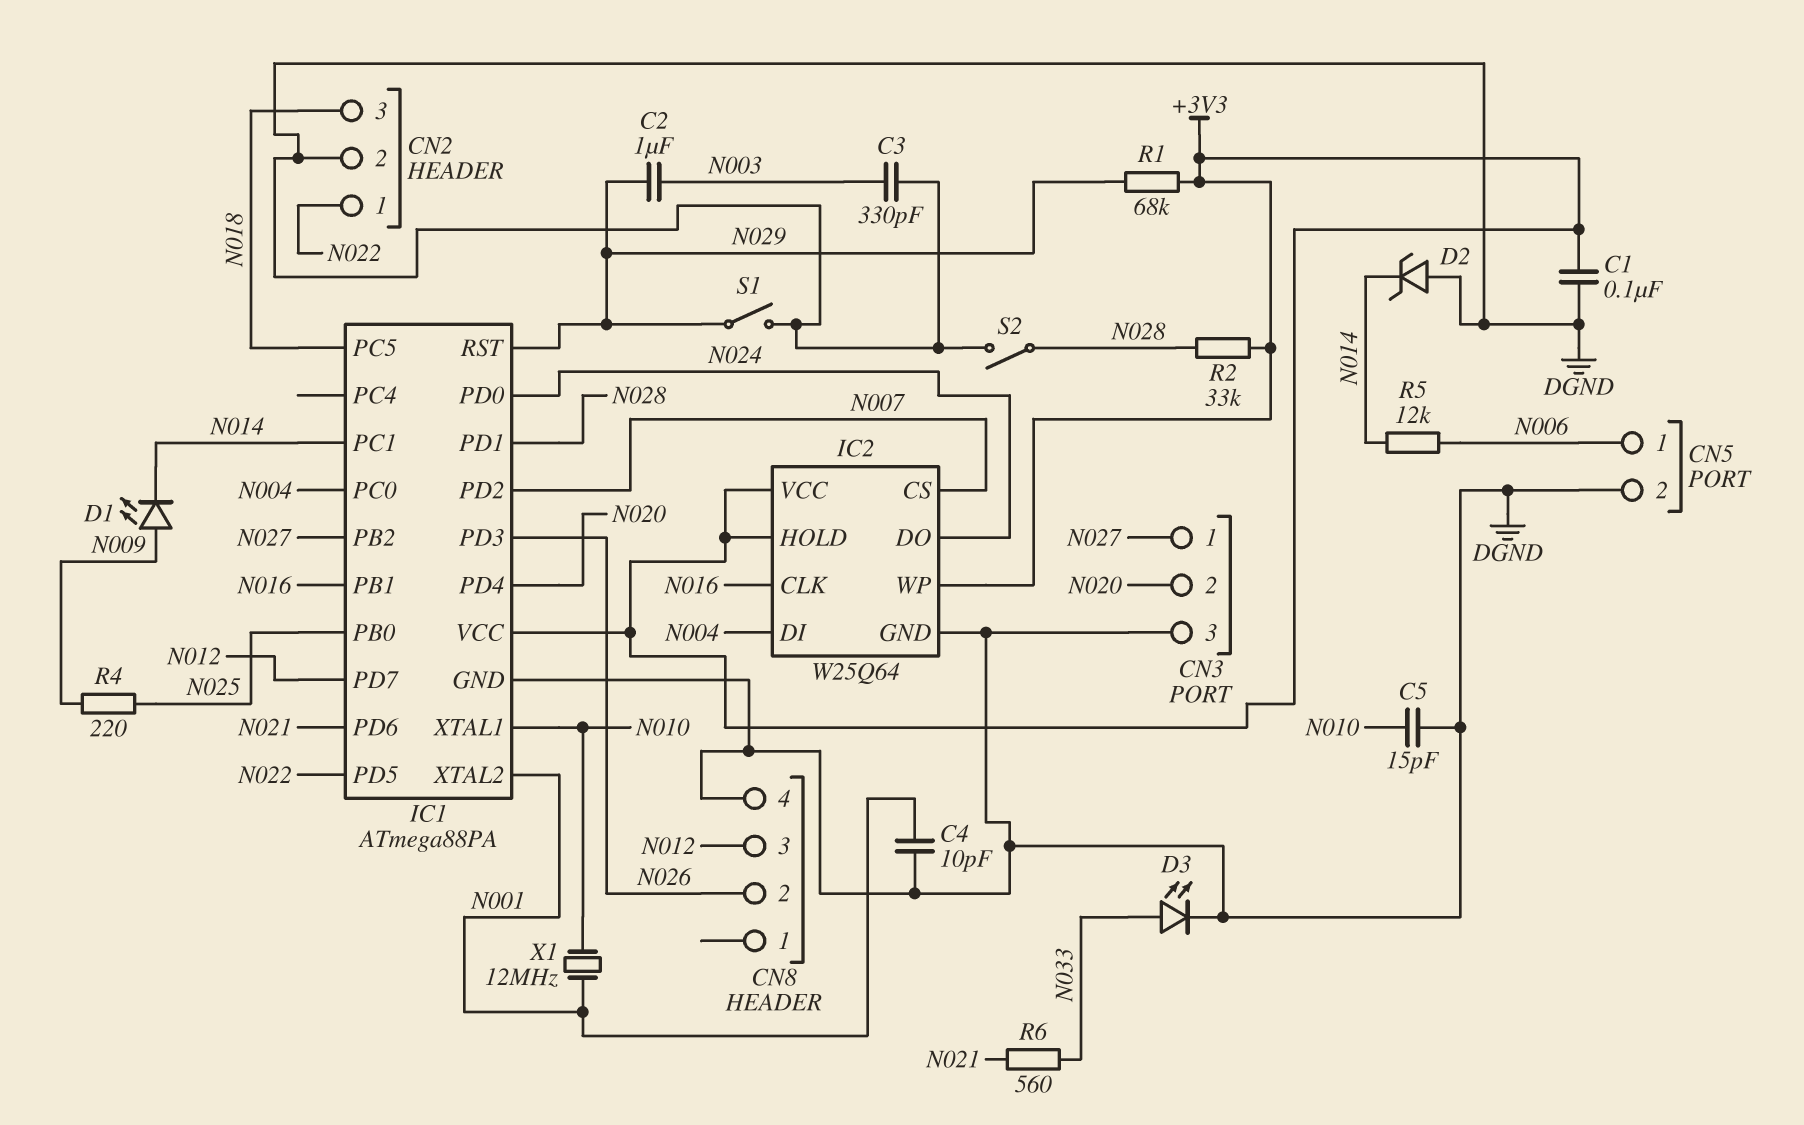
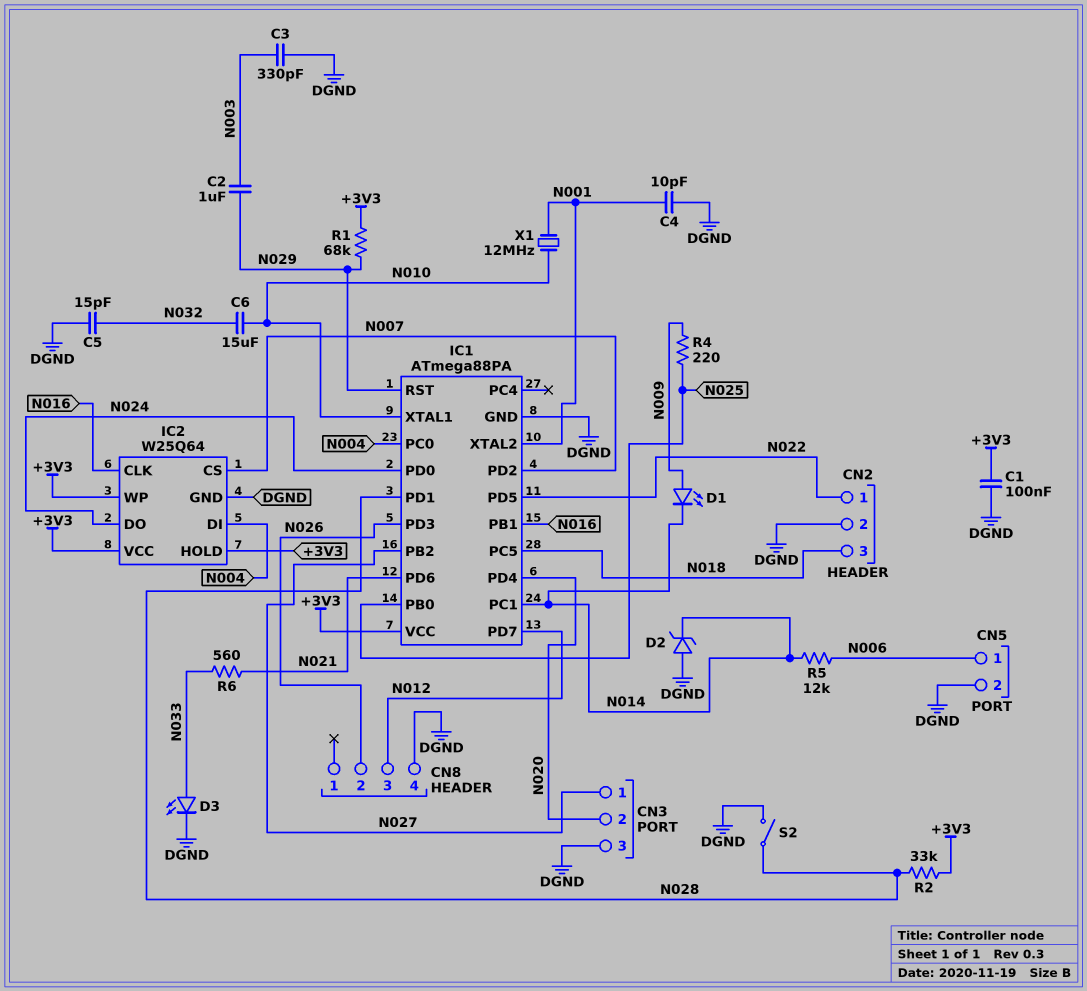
C5: 15pF (DGND, N010) -> 15pF (DGND, N032)
C6: none -> 15uF (N010, N032)
S1: switch (DGND, N029) -> none

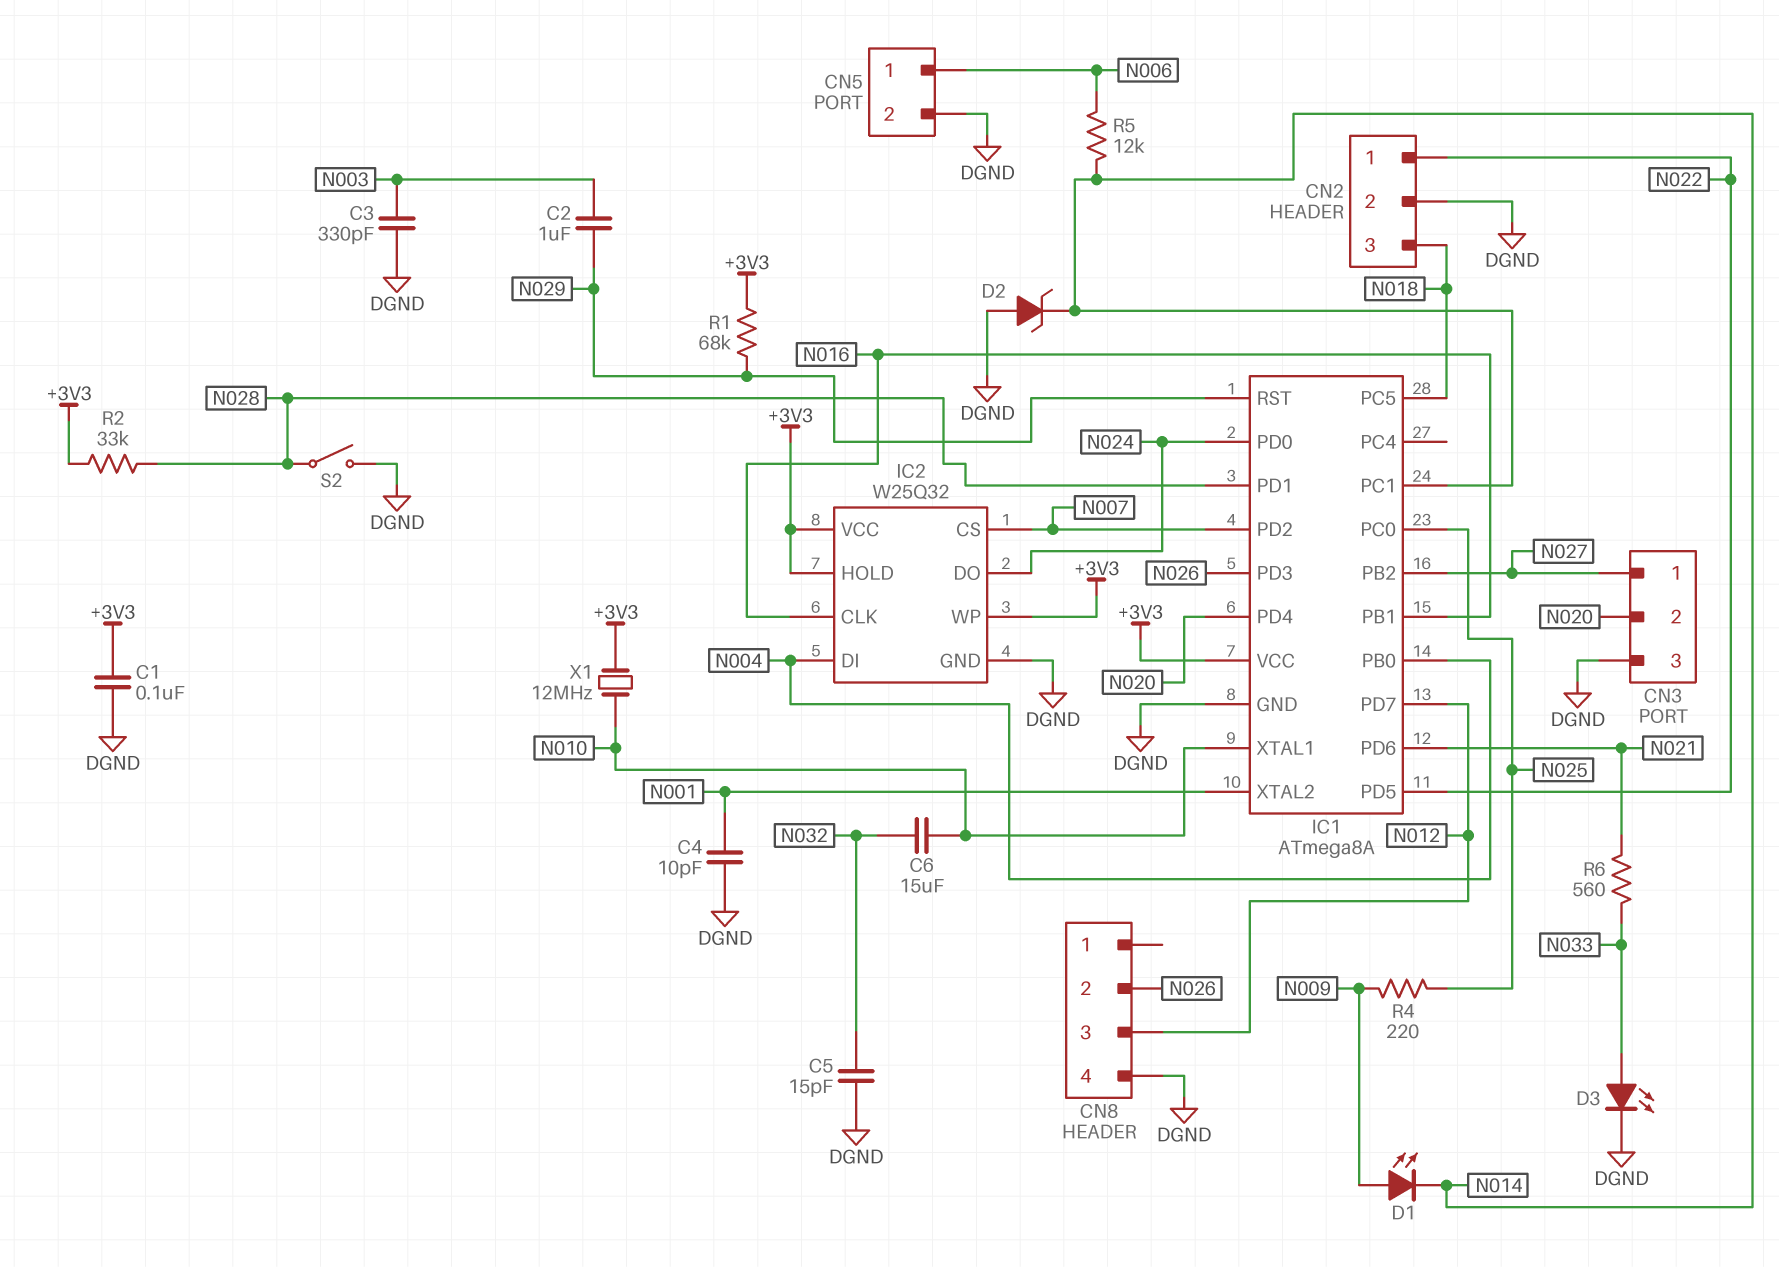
IC1: ATmega88PA -> ATmega8A
IC1 pin PB0: N025 -> N004
IC1 pin PC0: N004 -> N025
IC2: W25Q64 -> W25Q32
X1: 12MHz (N001, N010) -> 12MHz (+3V3, N010)

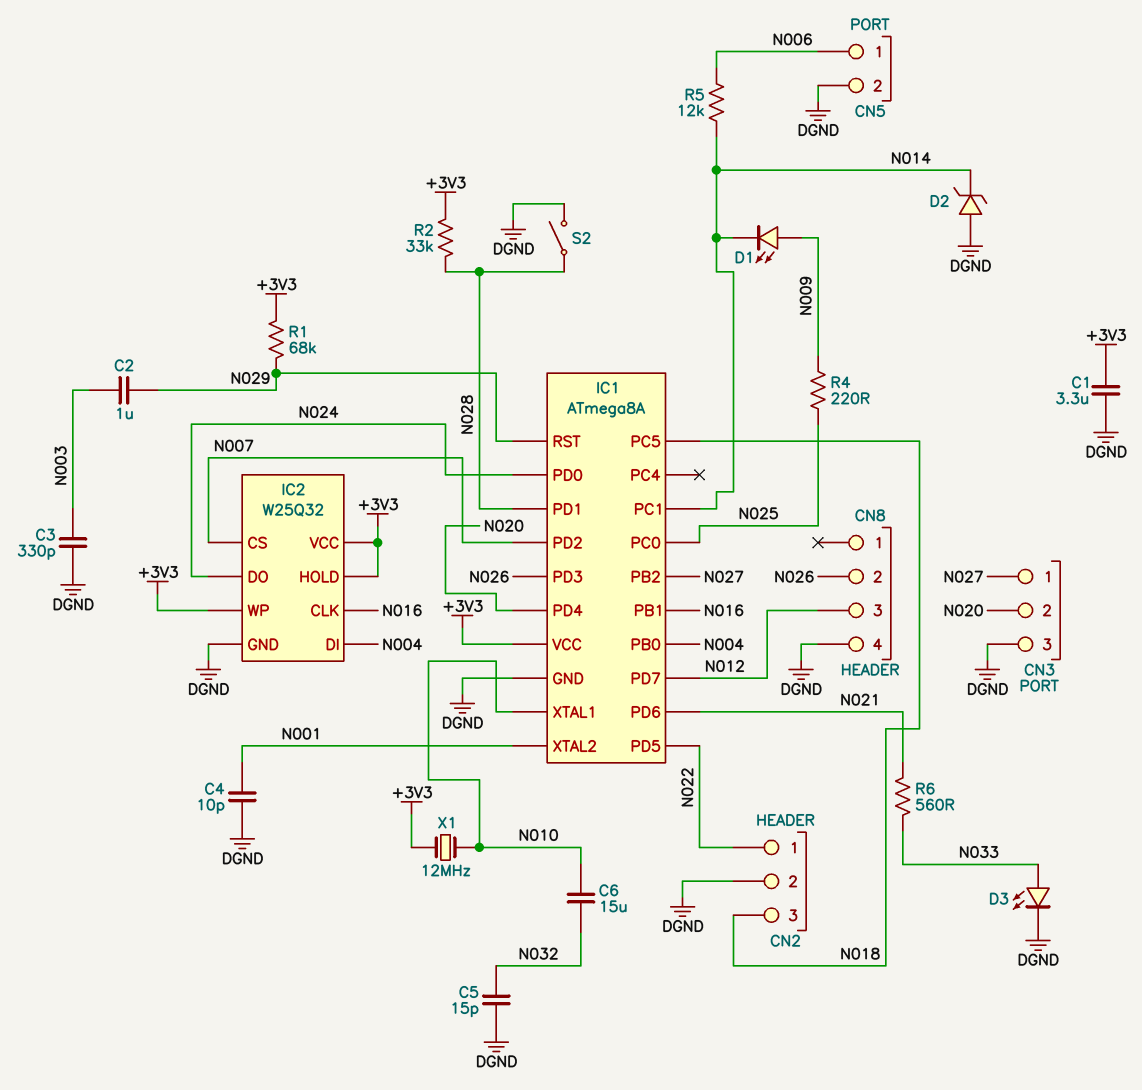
C1: 100nF (+3V3, DGND) -> 3.3uF (+3V3, DGND)

